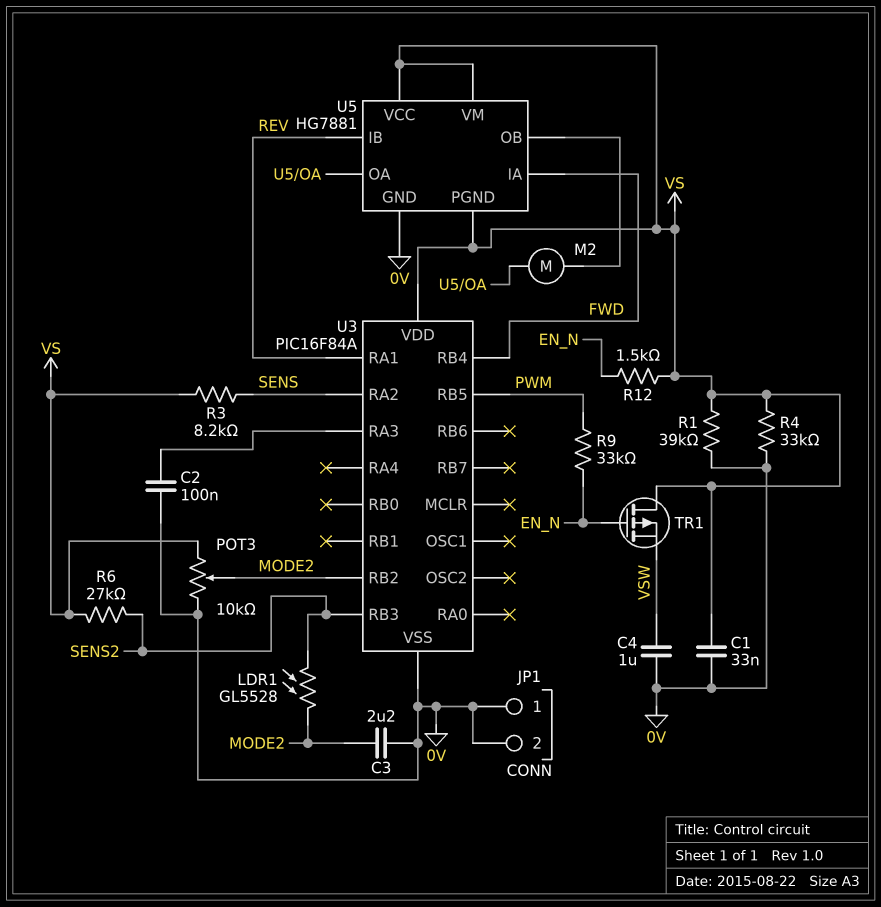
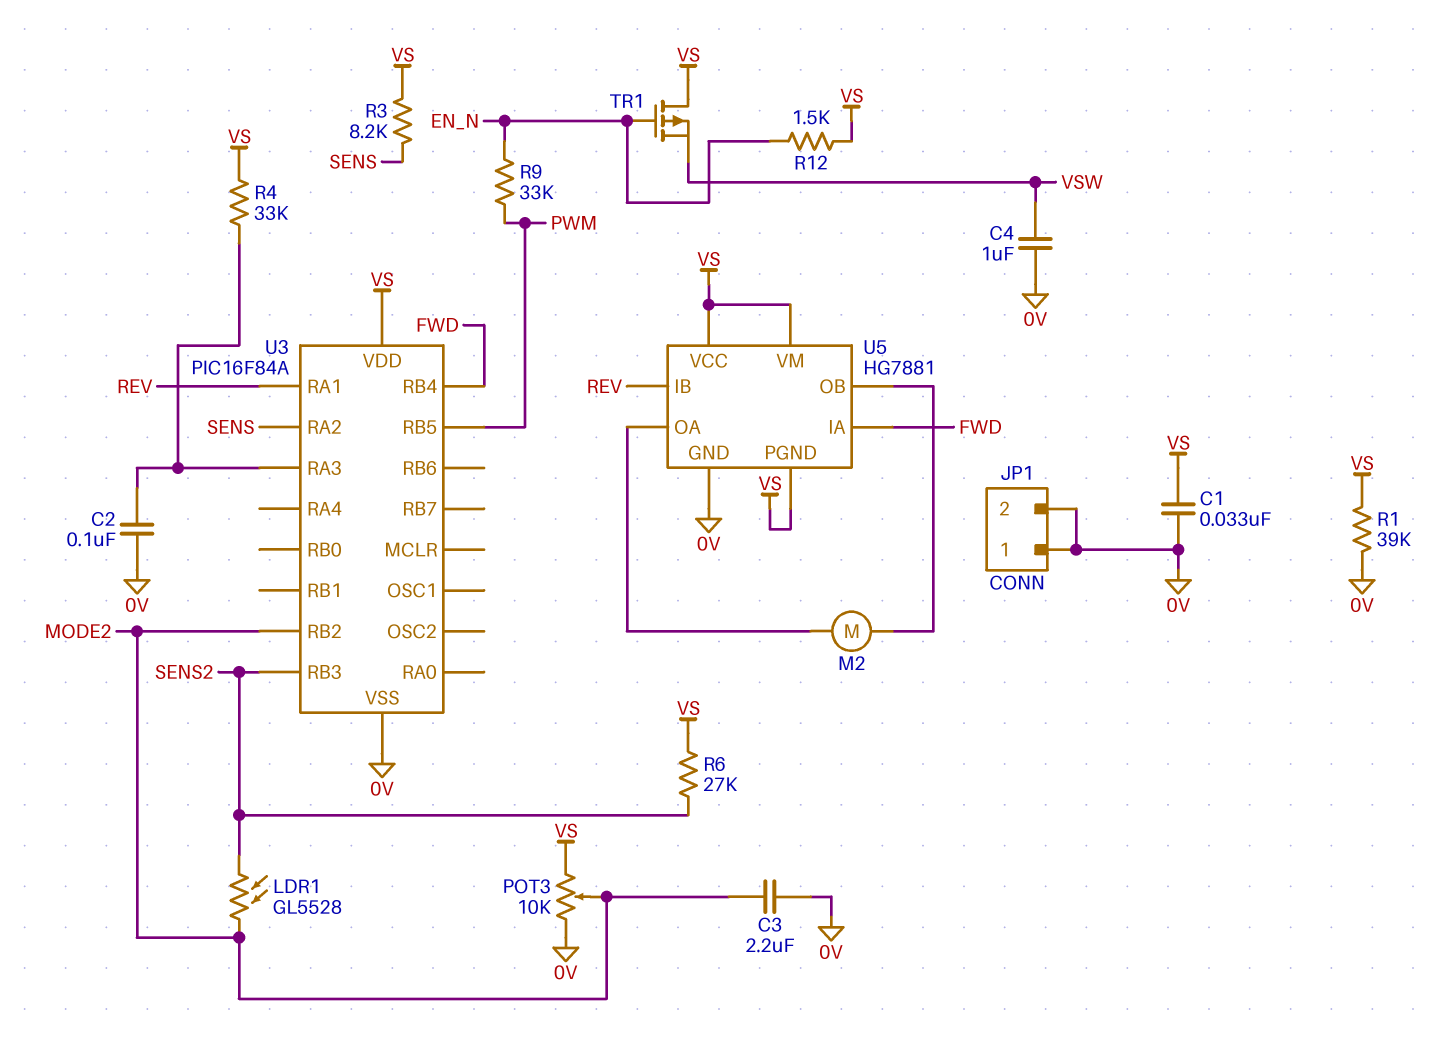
R4: 33k (0V, VS) -> 33k (U3/RA3, VS)

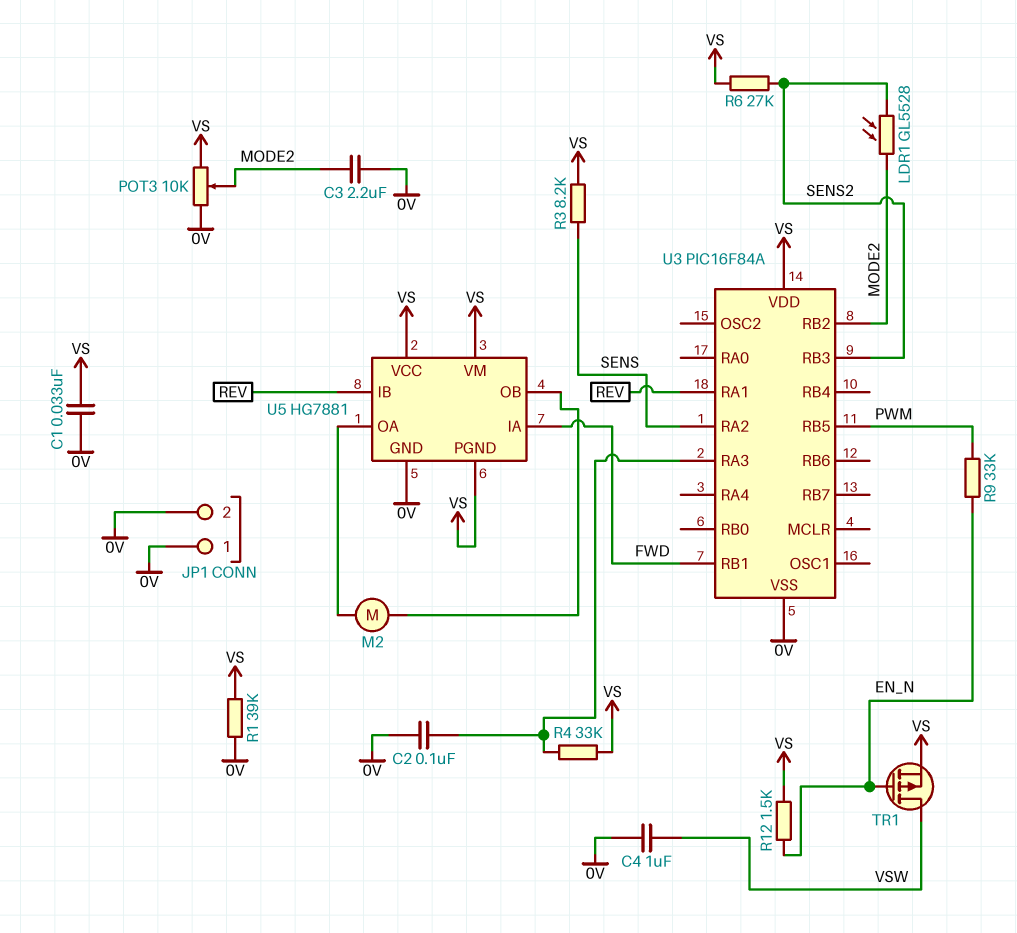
TR1: PMOS (G EN_N, D VS, S VSW) -> PMOS (G EN_N, D VSW, S VS)
U3 pin RB1: none -> FWD
U3 pin RB4: FWD -> none

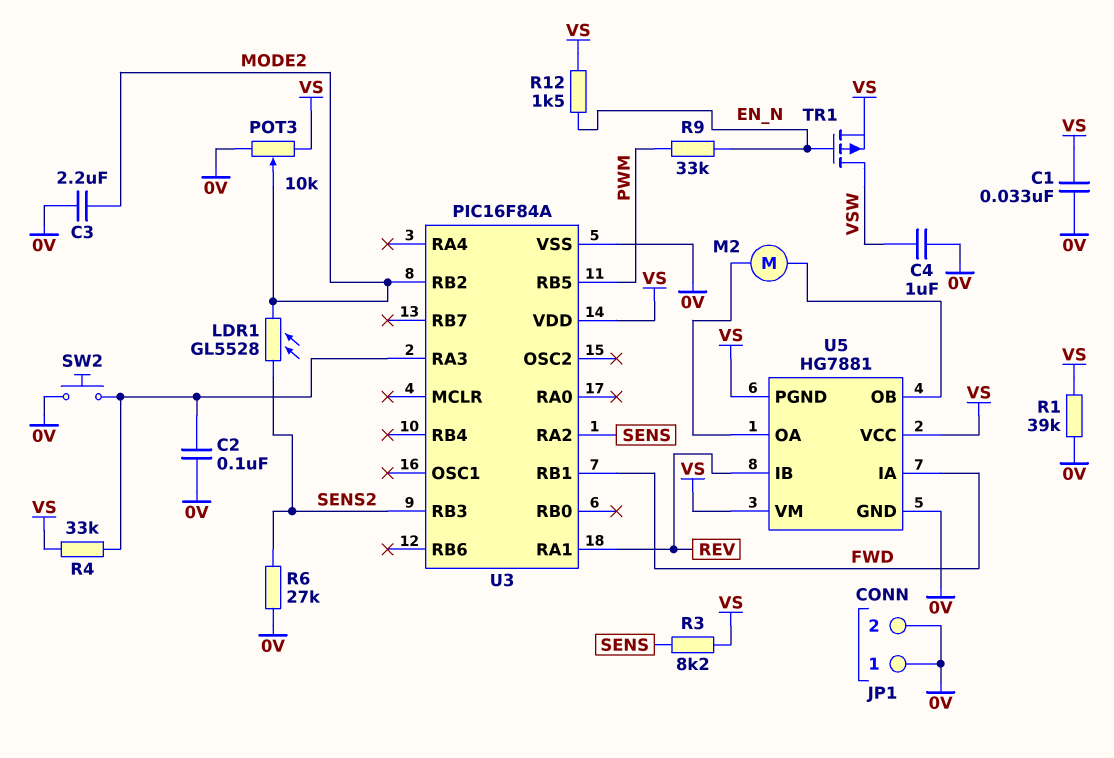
R6: 27k (SENS2, VS) -> 27k (0V, SENS2)
SW2: none -> button (0V, U3/RA3)

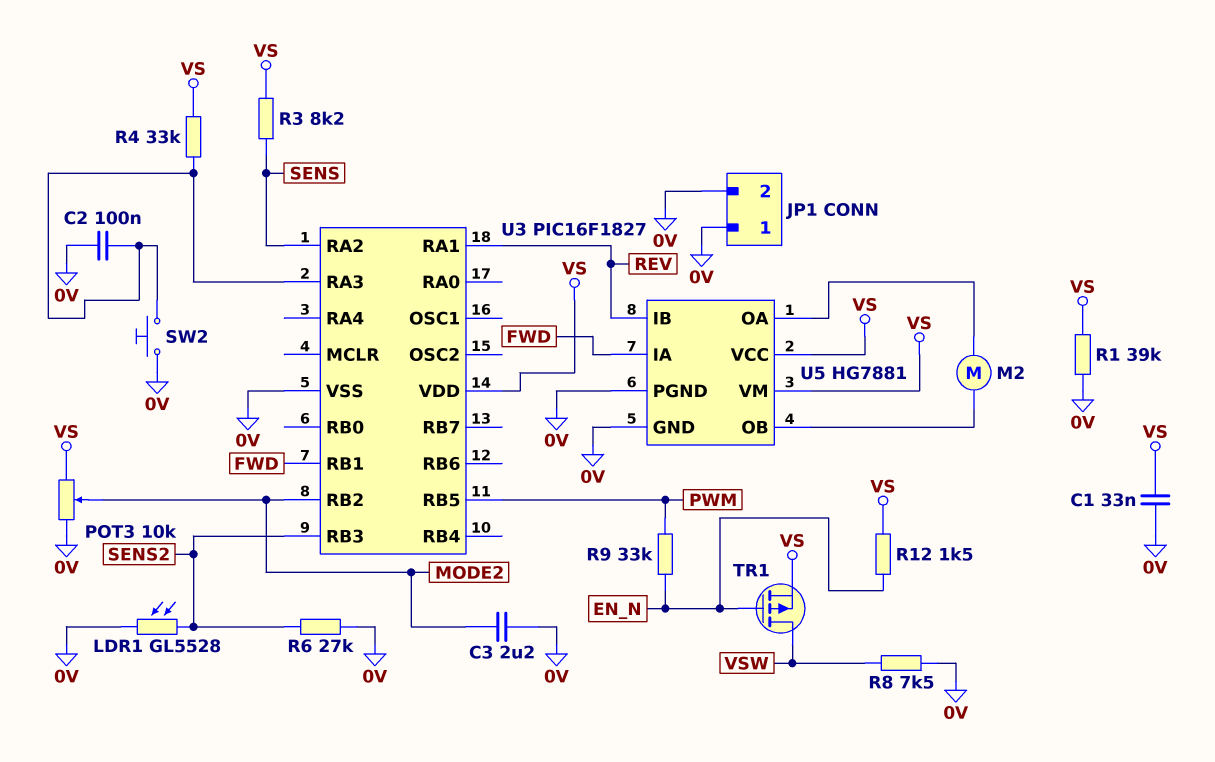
C4: 1uF (0V, VSW) -> none
LDR1: GL5528 (MODE2, SENS2) -> GL5528 (0V, SENS2)
R8: none -> 7.5k (0V, VSW)
U3: PIC16F84A -> PIC16F1827
U5 pin PGND: VS -> 0V

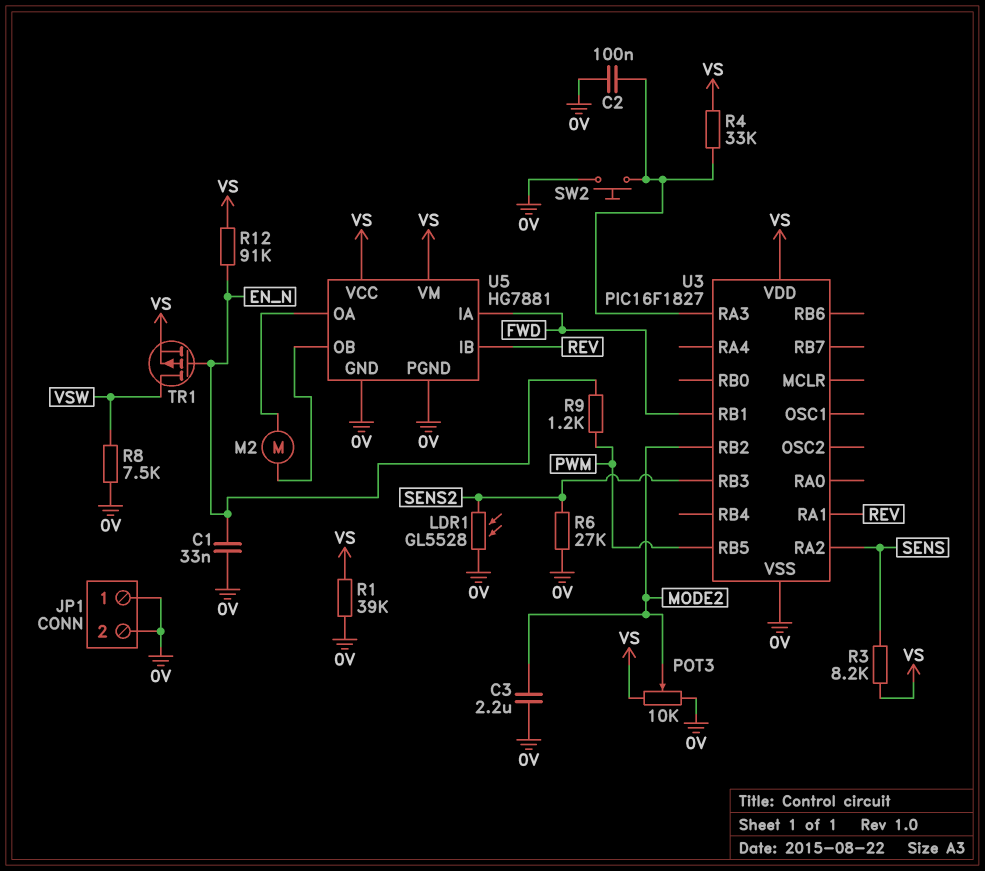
C1: 33nF (0V, VS) -> 33nF (0V, EN_N)
R9: 33k (EN_N, PWM) -> 1.2k (EN_N, PWM)
R12: 1.5k (EN_N, VS) -> 91k (EN_N, VS)

